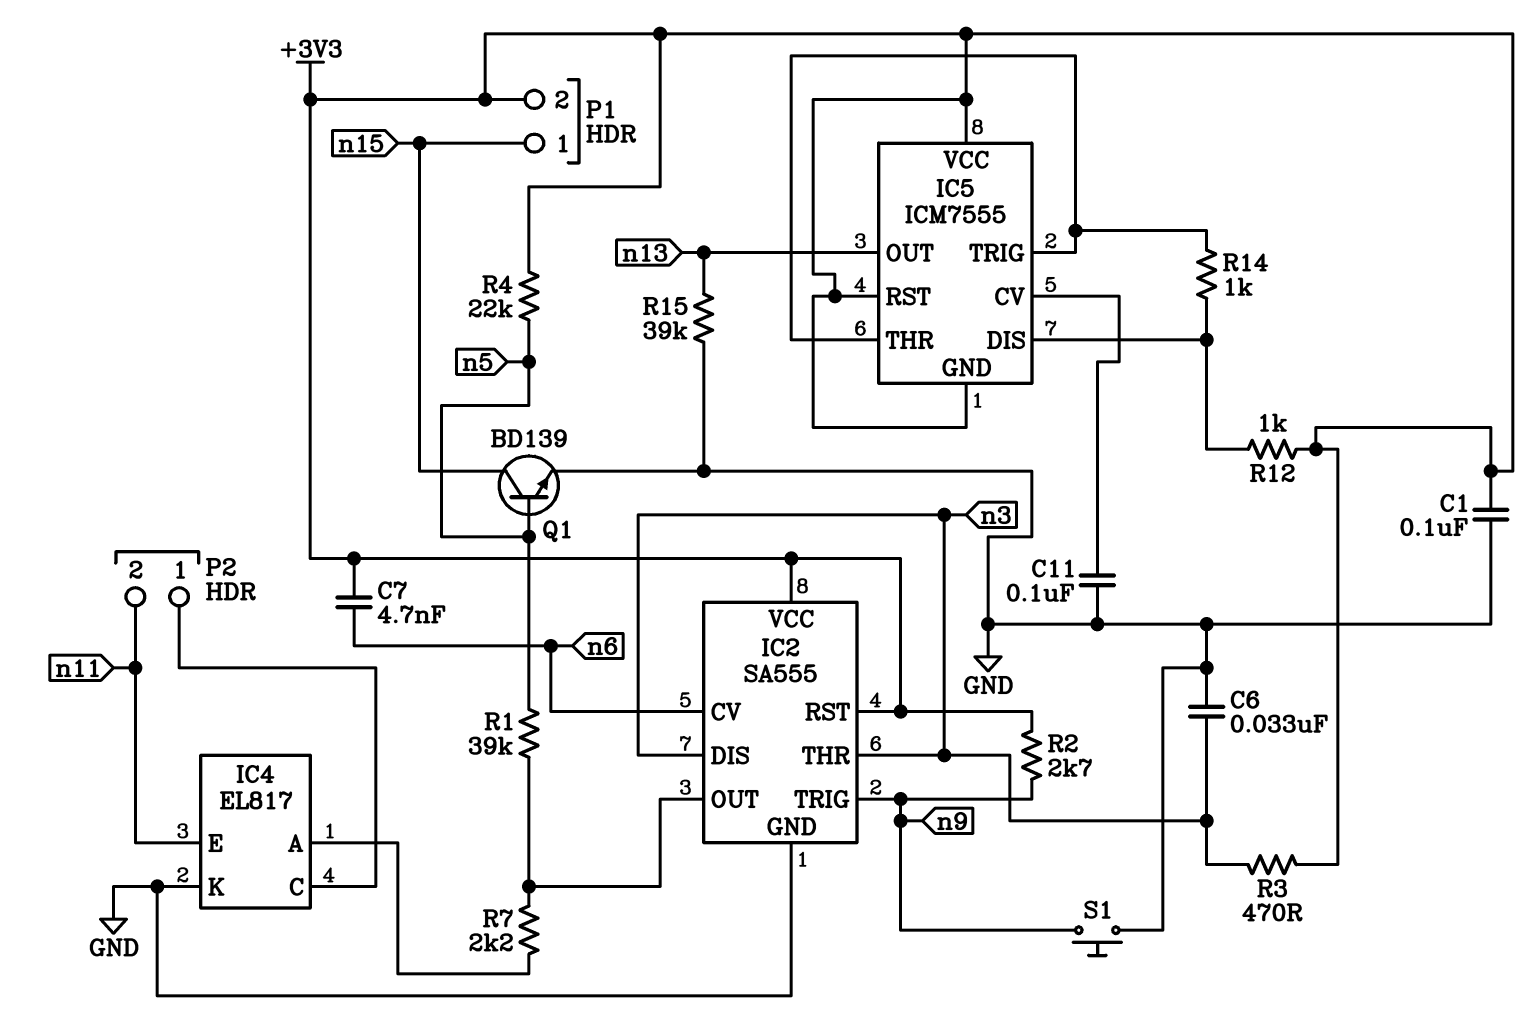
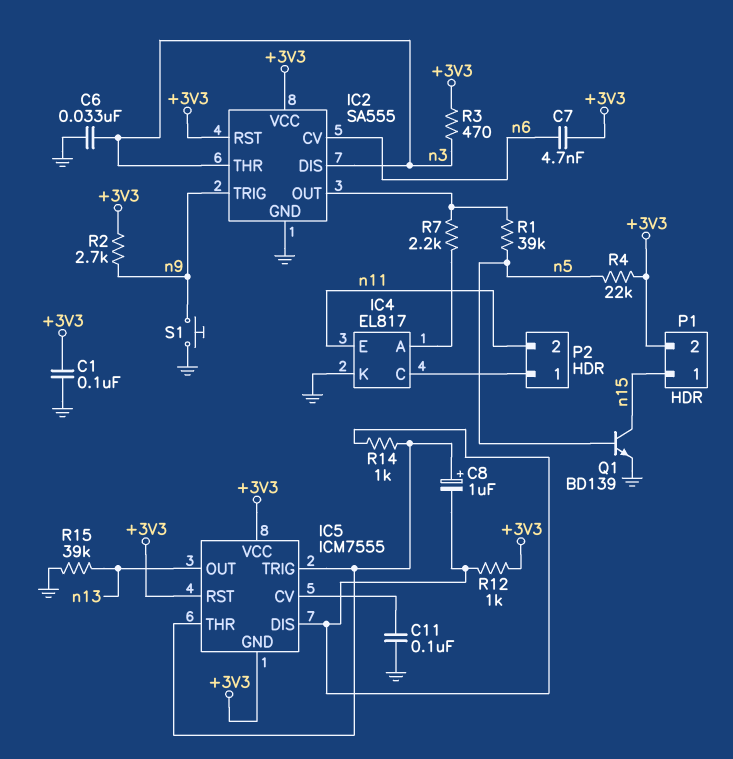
C8: none -> 1uF (plus IC5/THR, minus IC5/DIS)

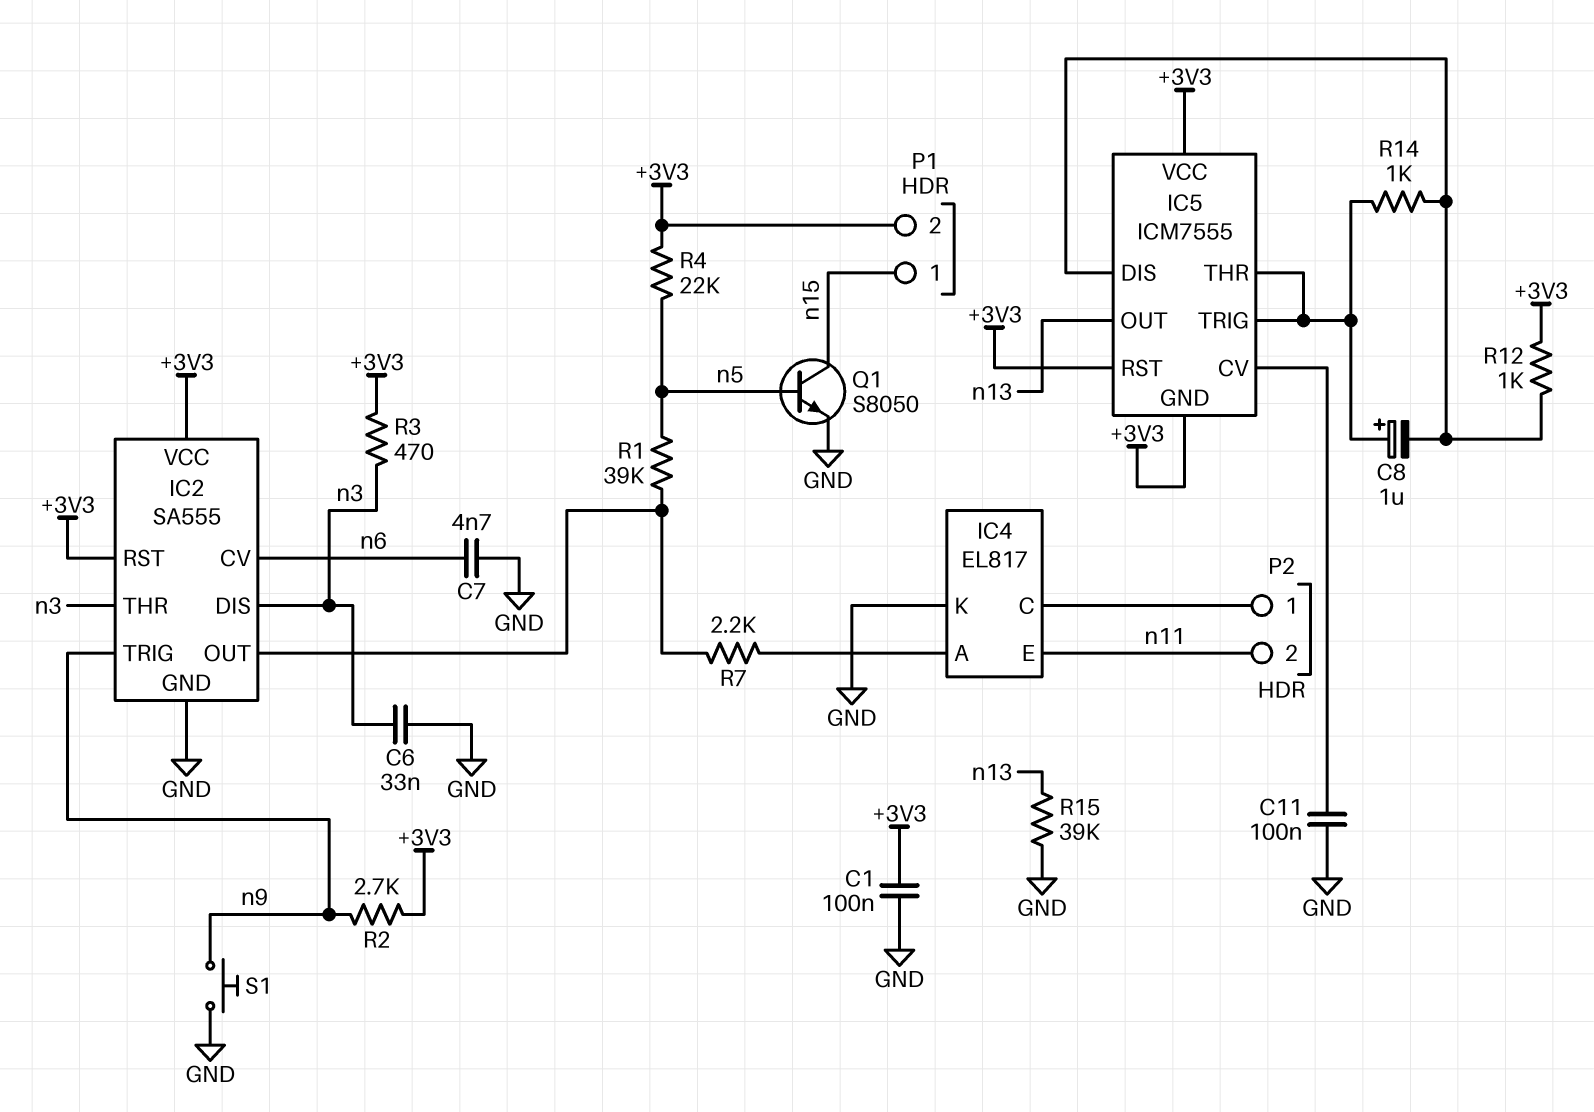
C7: 4.7nF (+3V3, n6) -> 4.7nF (GND, n6)
Q1: NPN BD139 (B n5, C n15, E GND) -> NPN S8050 (B n5, C n15, E GND)

